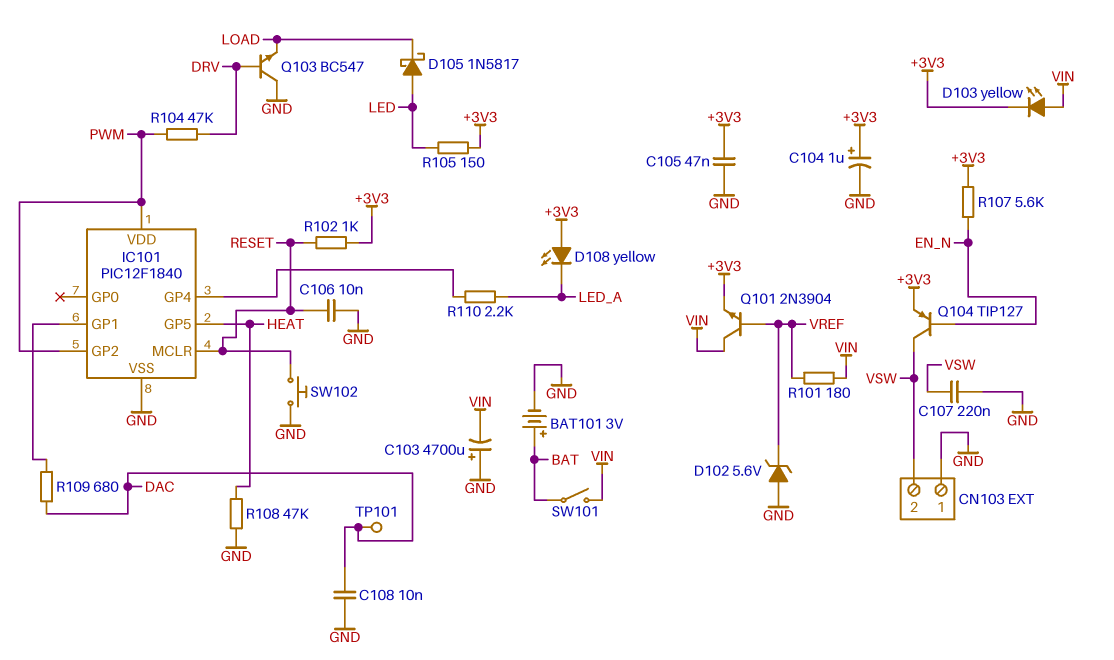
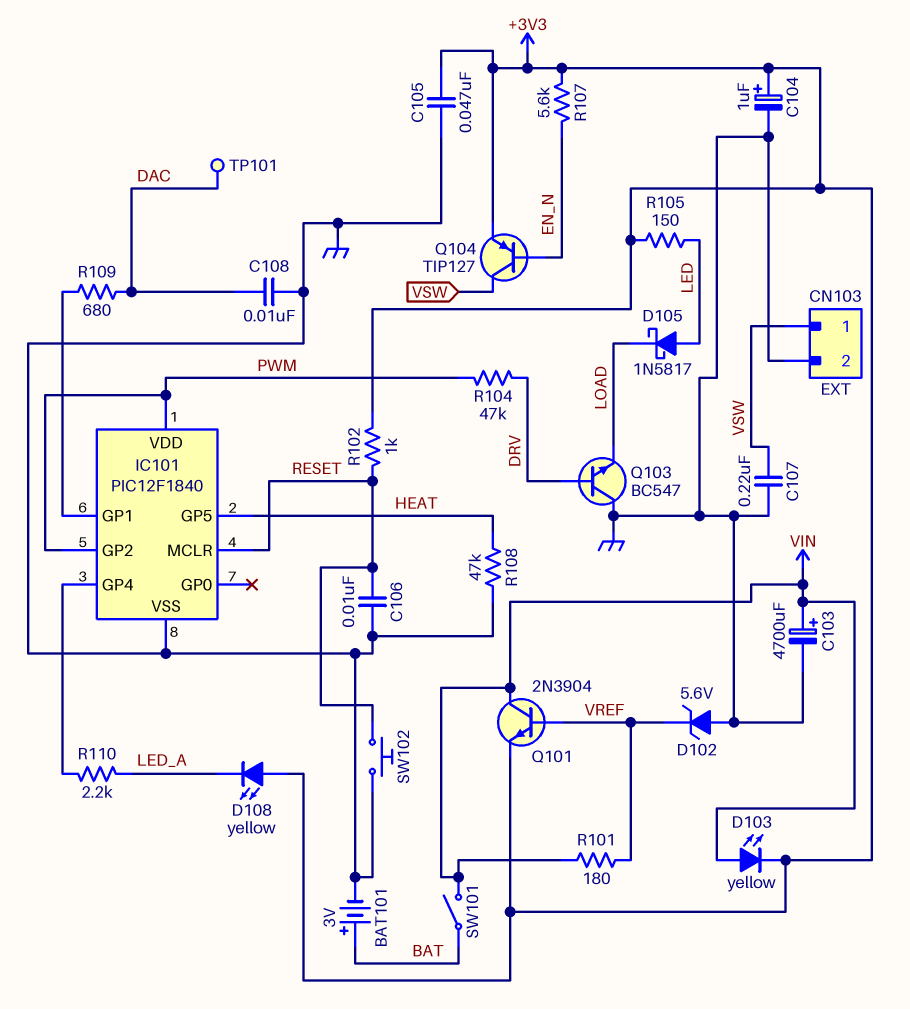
C103: 4700uF (plus GND, minus VIN) -> 4700uF (plus VIN, minus GND)
CN103 pin 1: GND -> VSW
CN103 pin 2: VSW -> GND

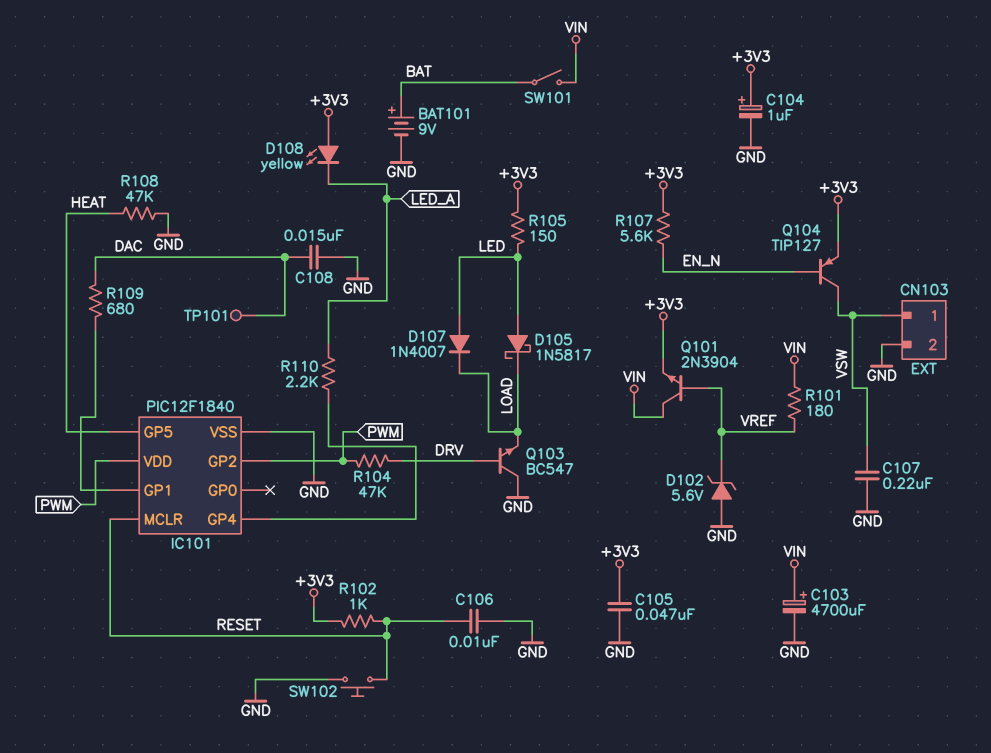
BAT101: 3V (plus BAT, minus GND) -> 9V (plus BAT, minus GND)
C108: 10nF (DAC, GND) -> 15nF (DAC, GND)
D103: LED yellow (A VIN, K +3V3) -> none
D107: none -> diode 1N4007 (A LED, K LOAD)

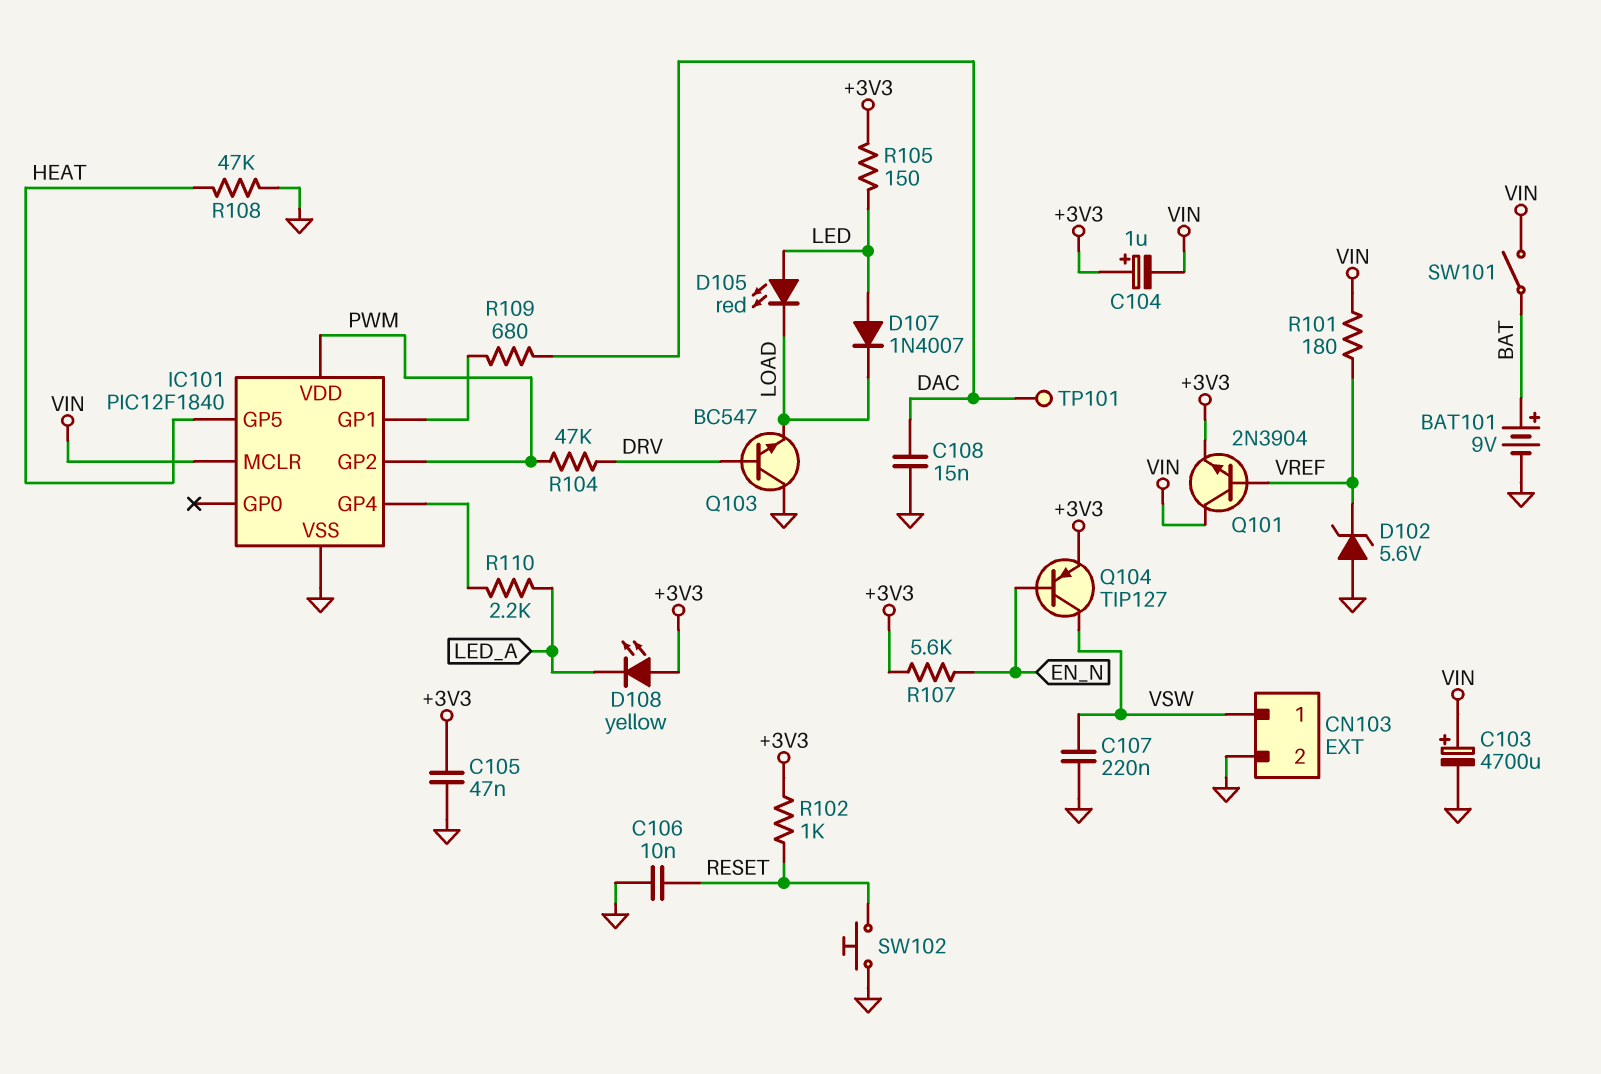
C104: 1uF (plus +3V3, minus GND) -> 1uF (plus +3V3, minus VIN)
D105: schottky 1N5817 (A LED, K LOAD) -> LED red (A LED, K LOAD)
IC101 pin MCLR: RESET -> VIN

